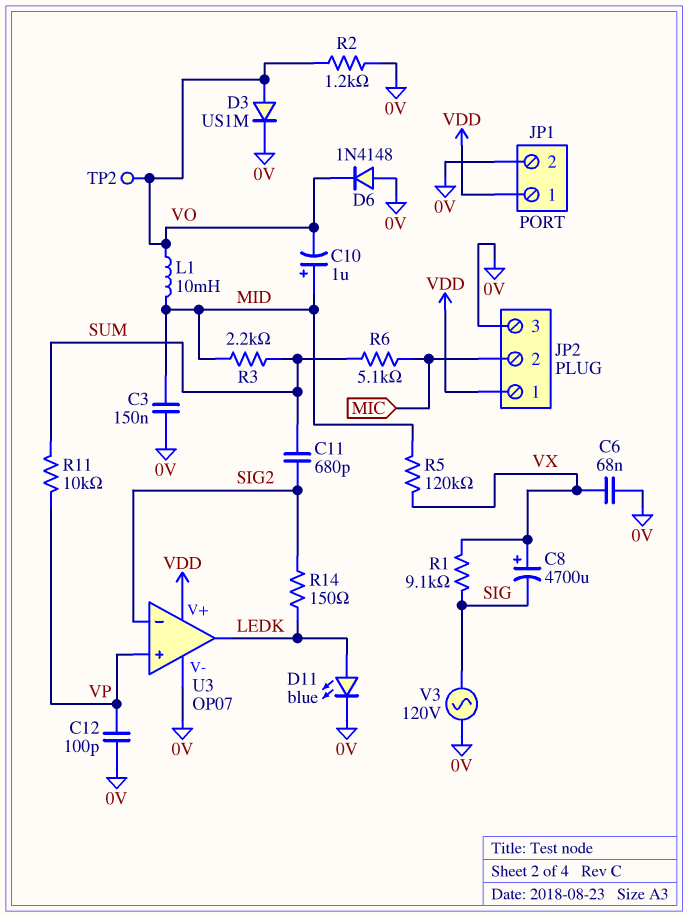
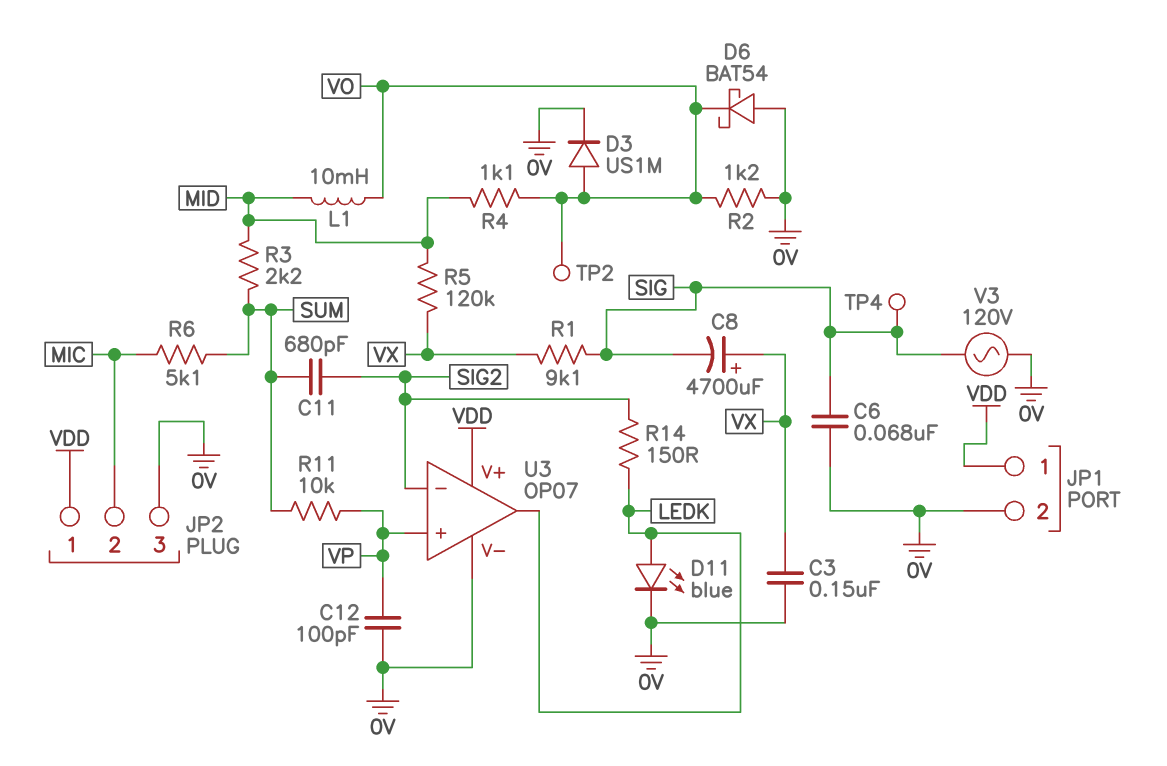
C3: 150nF (0V, MID) -> 150nF (0V, VX)
C6: 68nF (0V, VX) -> 68nF (0V, SIG)
C10: 1uF (plus MID, minus VO) -> none
D6: diode 1N4148 (A 0V, K VO) -> schottky BAT54 (A 0V, K VO)
R4: none -> 1.1k (MID, VO)
TP4: none -> test point (SIG)

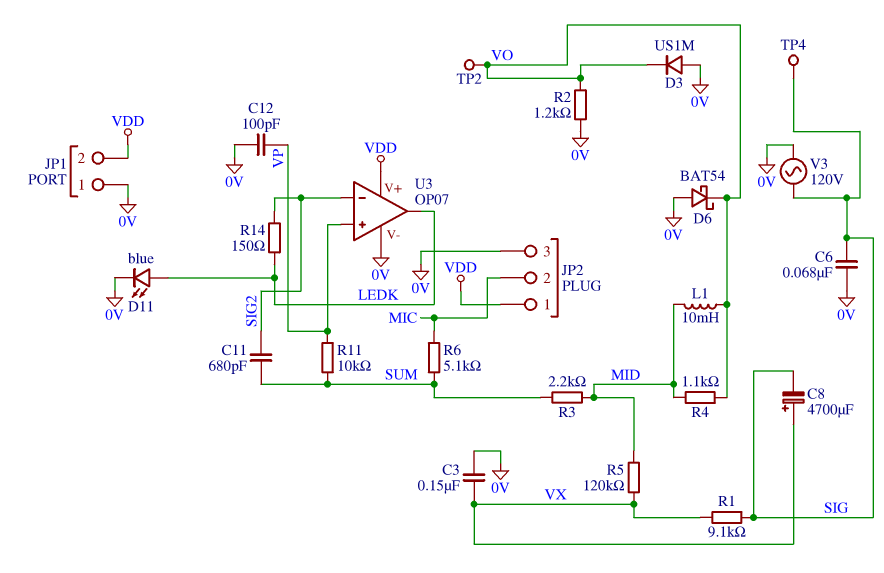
D3: diode US1M (A VO, K 0V) -> diode US1M (A 0V, K VO)
JP1 pin 1: VDD -> 0V
JP1 pin 2: 0V -> VDD

